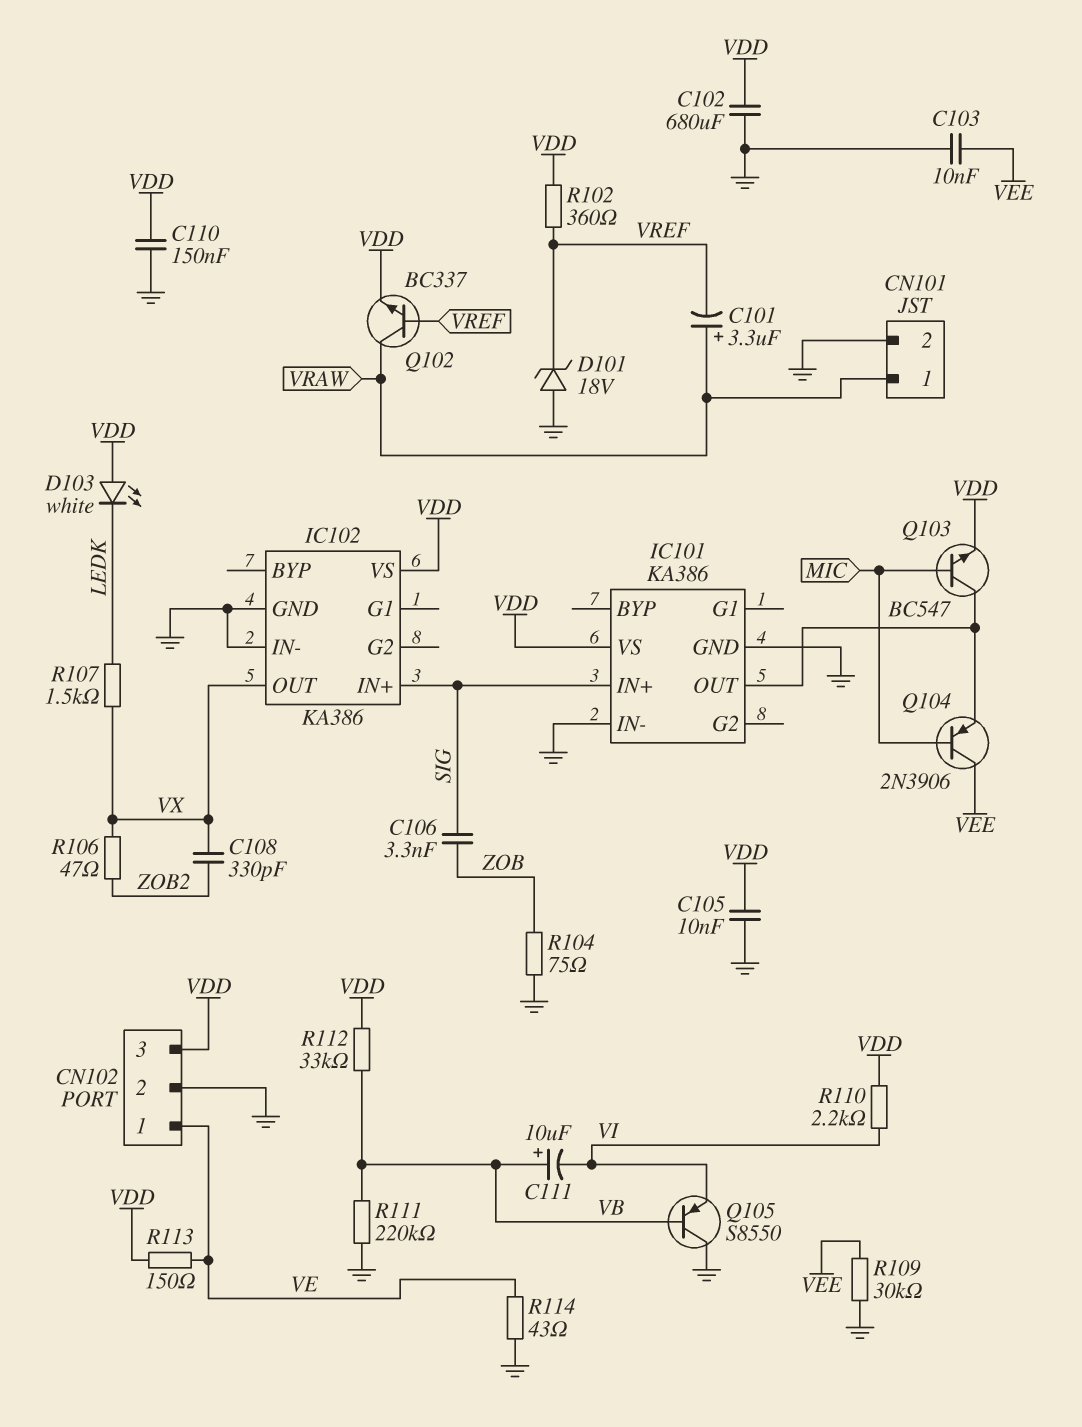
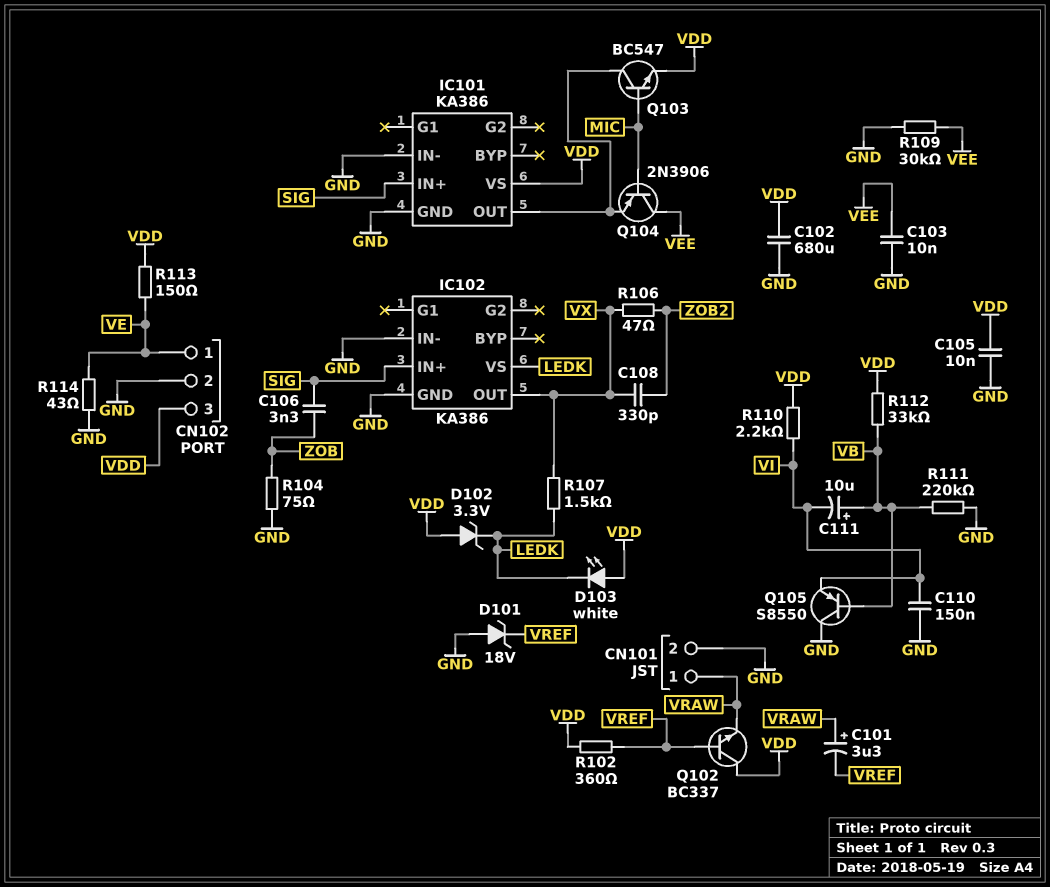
C110: 150nF (GND, VDD) -> 150nF (GND, VI)
D102: none -> zener 3.3V (A VDD, K LEDK)
IC102 pin VS: VDD -> LEDK
Q102: NPN BC337 (B VREF, C VRAW, E VDD) -> NPN BC337 (B VREF, C VDD, E VRAW)

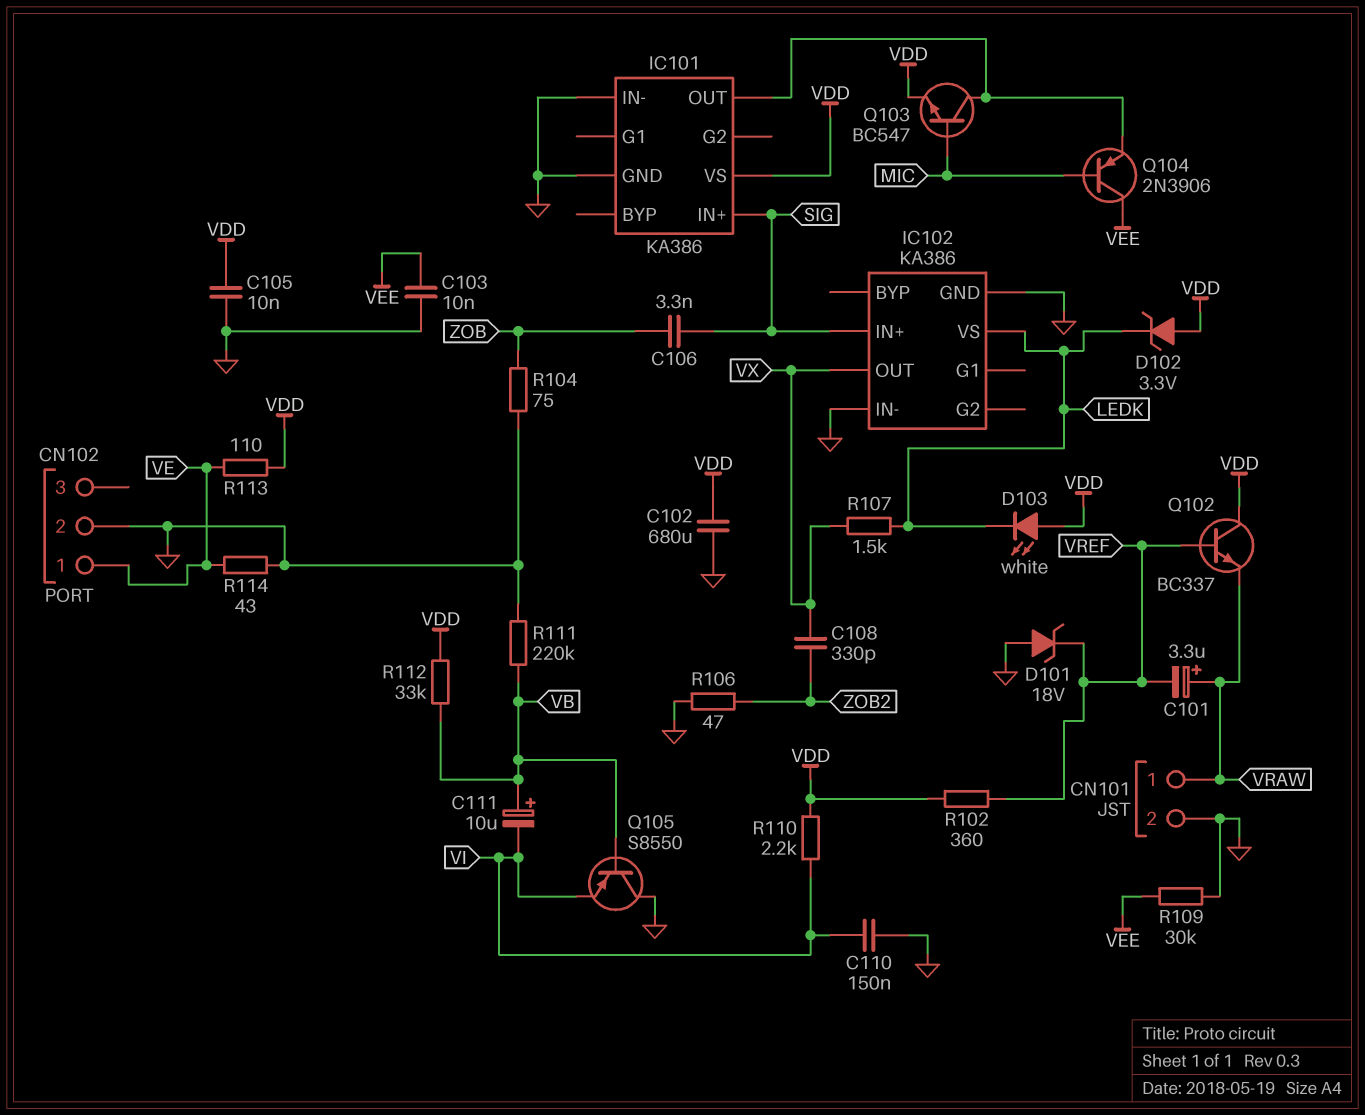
CN102 pin 3: VDD -> none
R106: 47 (VX, ZOB2) -> 47 (GND, ZOB2)
R113: 150 (VDD, VE) -> 110 (VDD, VE)

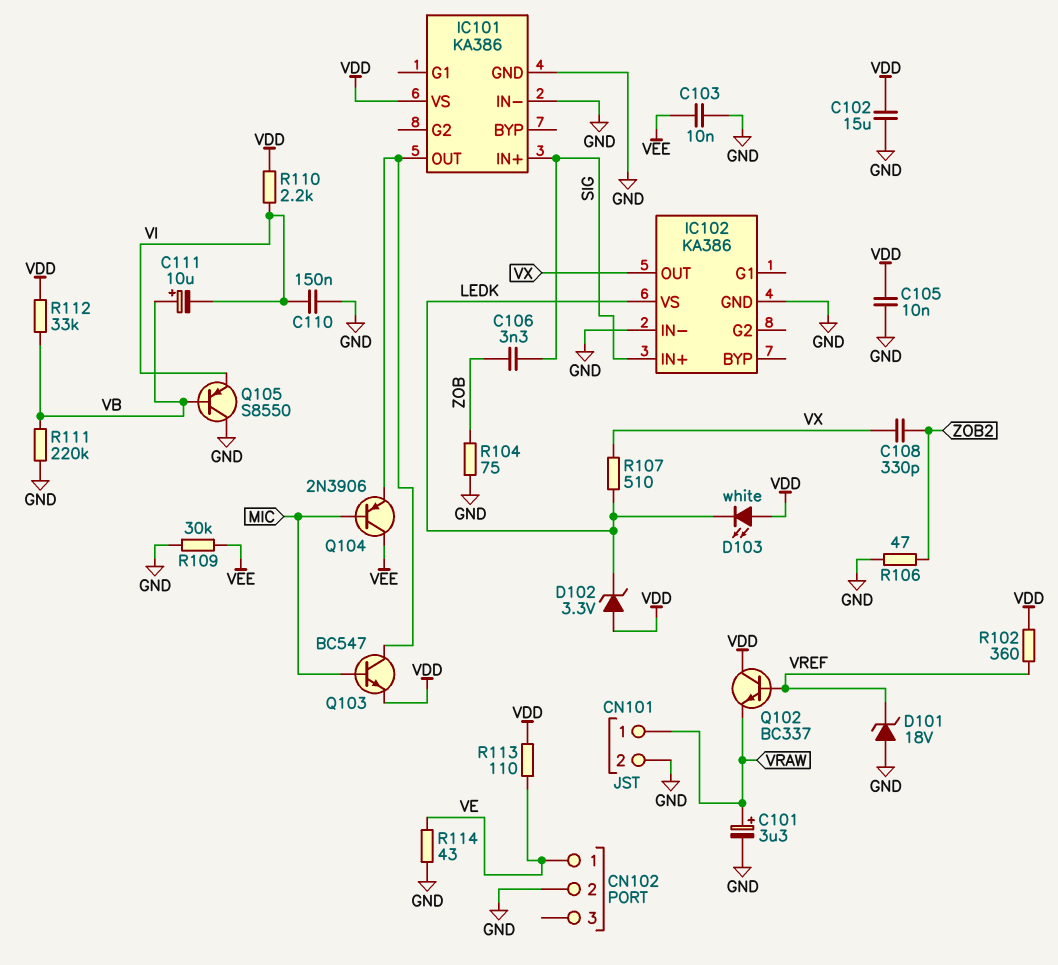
C101: 3.3uF (plus VRAW, minus VREF) -> 3.3uF (plus VRAW, minus GND)
C102: 680uF (GND, VDD) -> 15uF (GND, VDD)
R107: 1.5k (LEDK, VX) -> 510 (LEDK, VX)

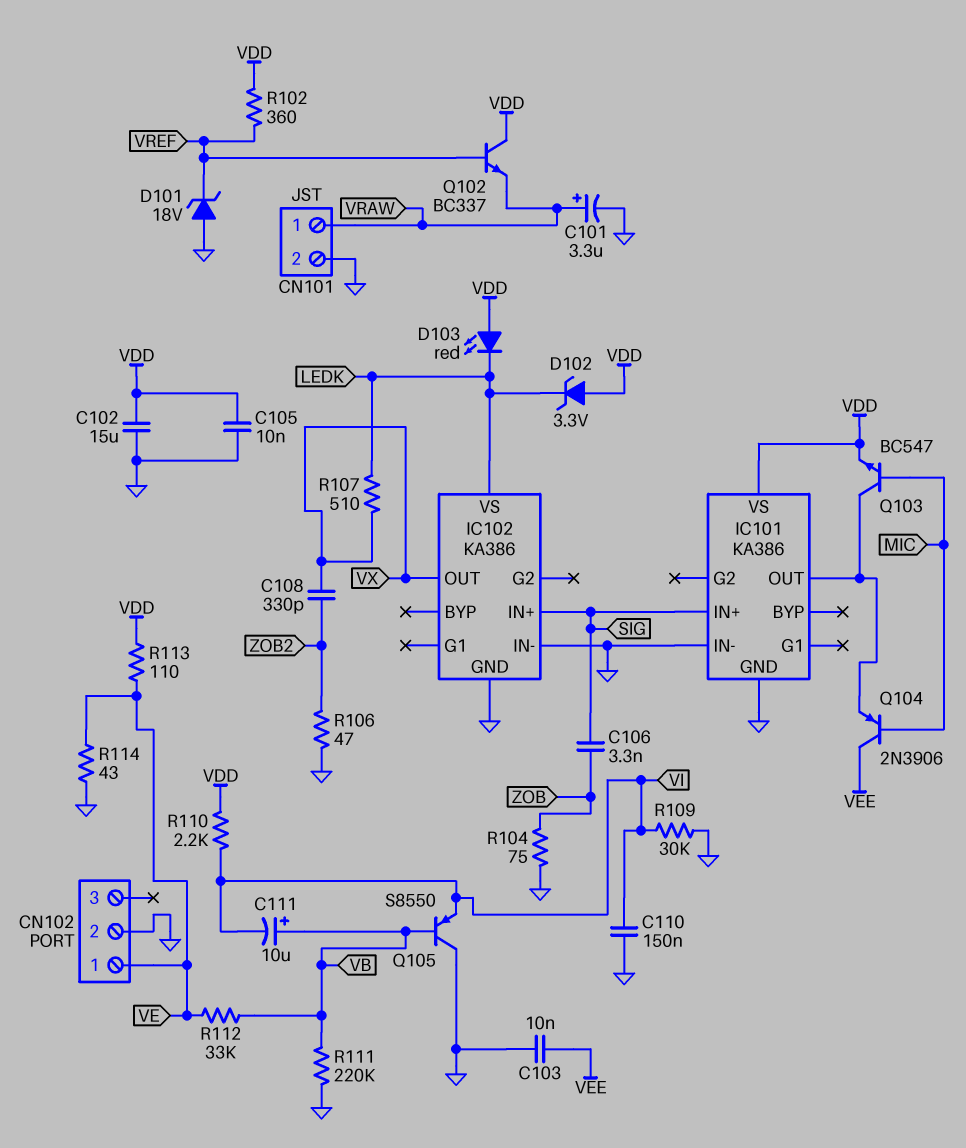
D103: LED white (A VDD, K LEDK) -> LED red (A VDD, K LEDK)
R109: 30k (GND, VEE) -> 30k (GND, VI)
R112: 33k (VB, VDD) -> 33k (VB, VE)

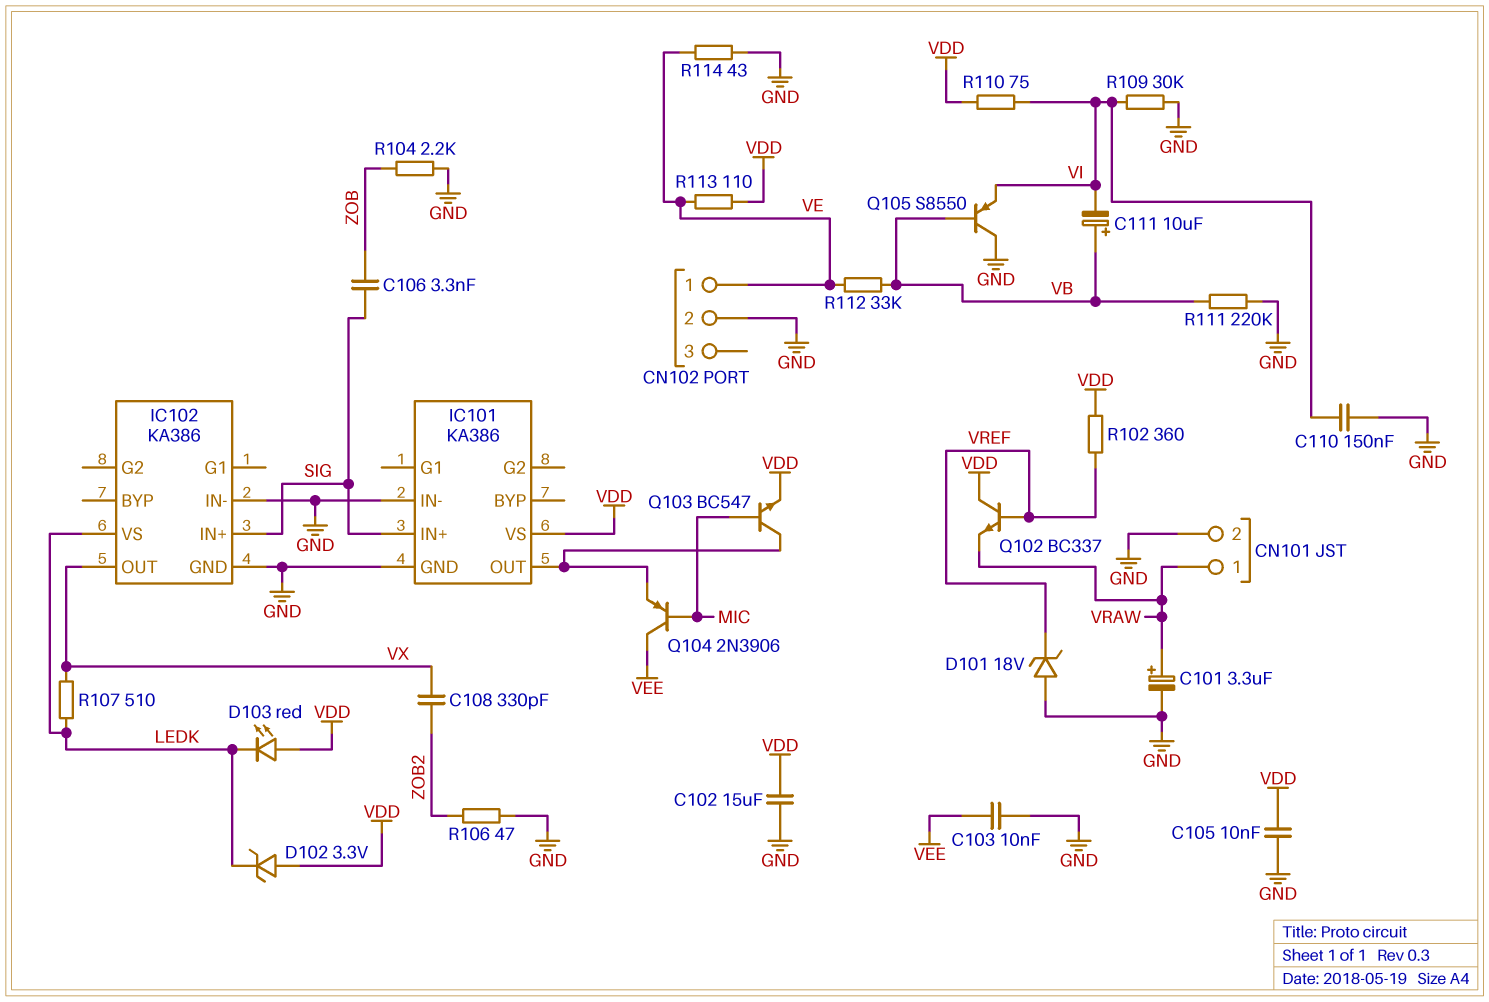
R104: 75 (GND, ZOB) -> 2.2k (GND, ZOB)
R110: 2.2k (VDD, VI) -> 75 (VDD, VI)

